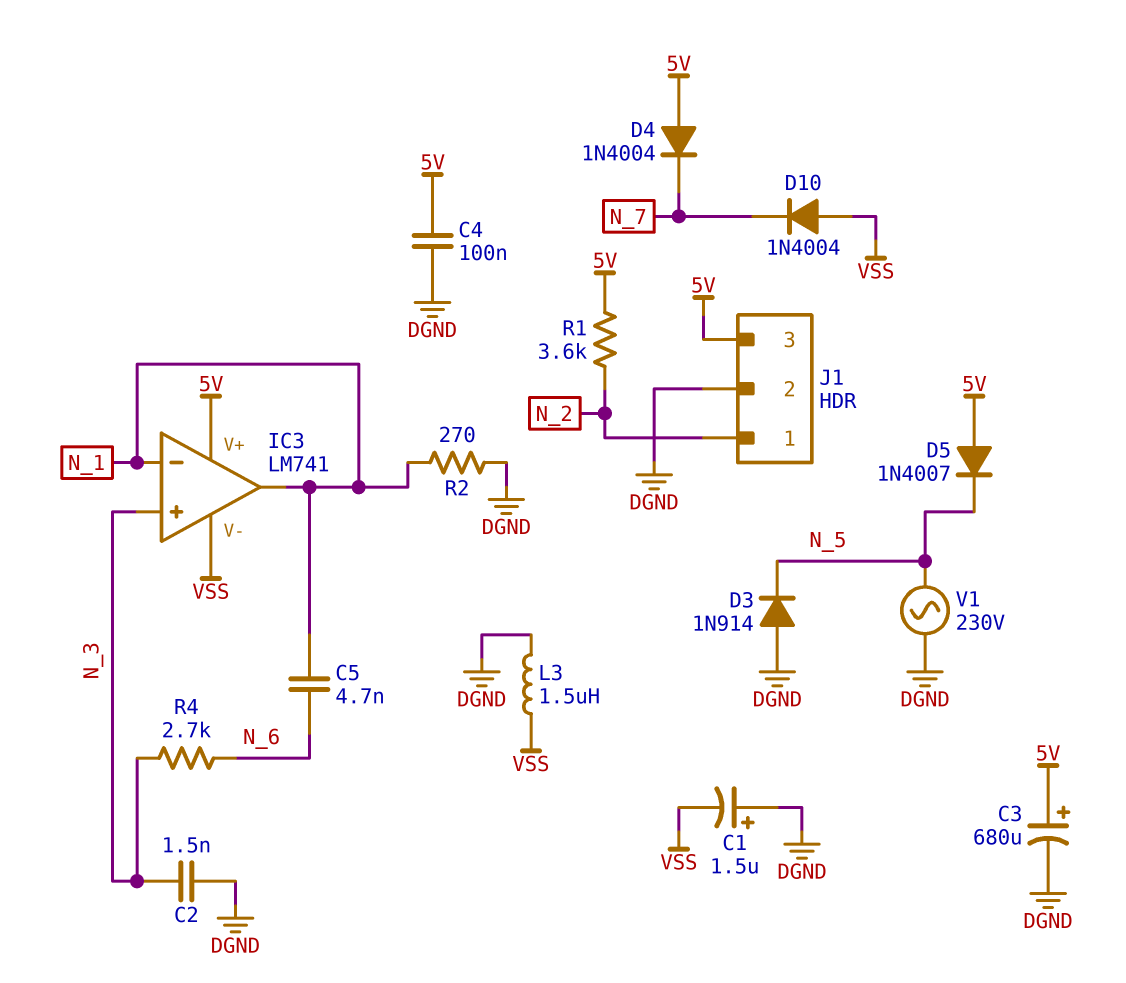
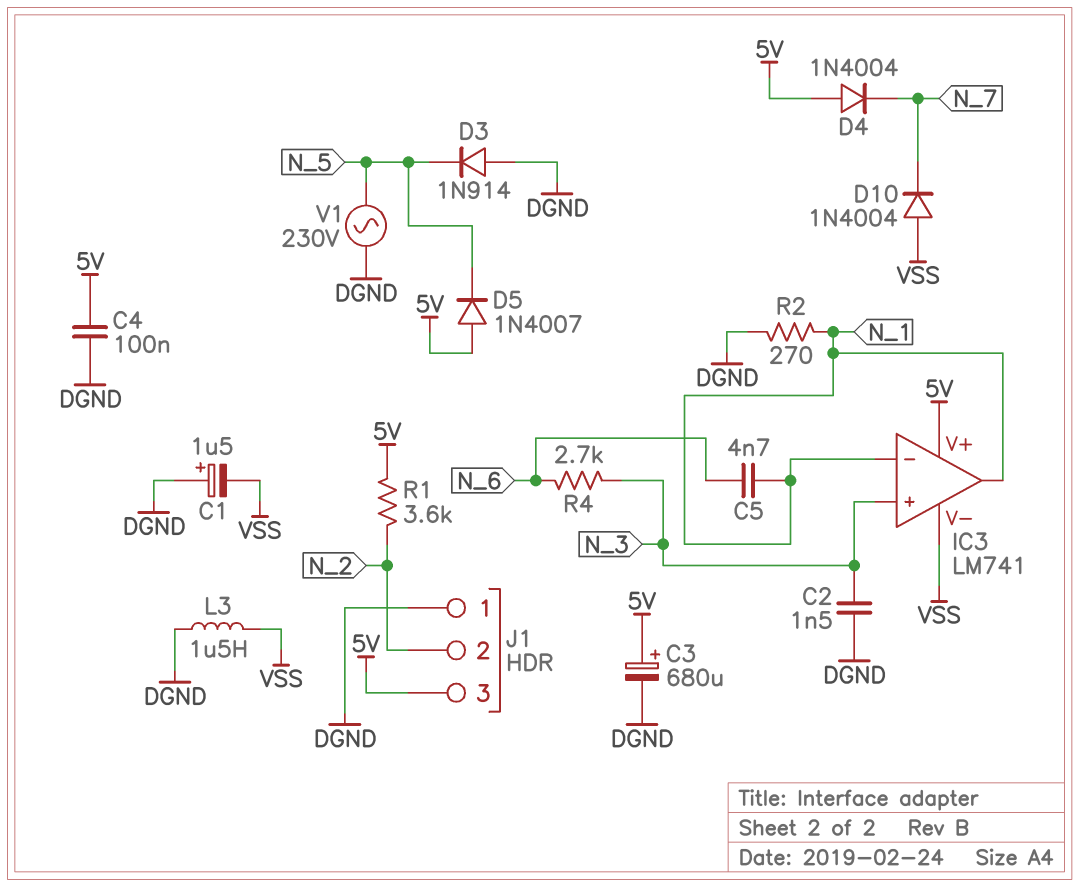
J1 pin 1: N_2 -> DGND
J1 pin 2: DGND -> N_2

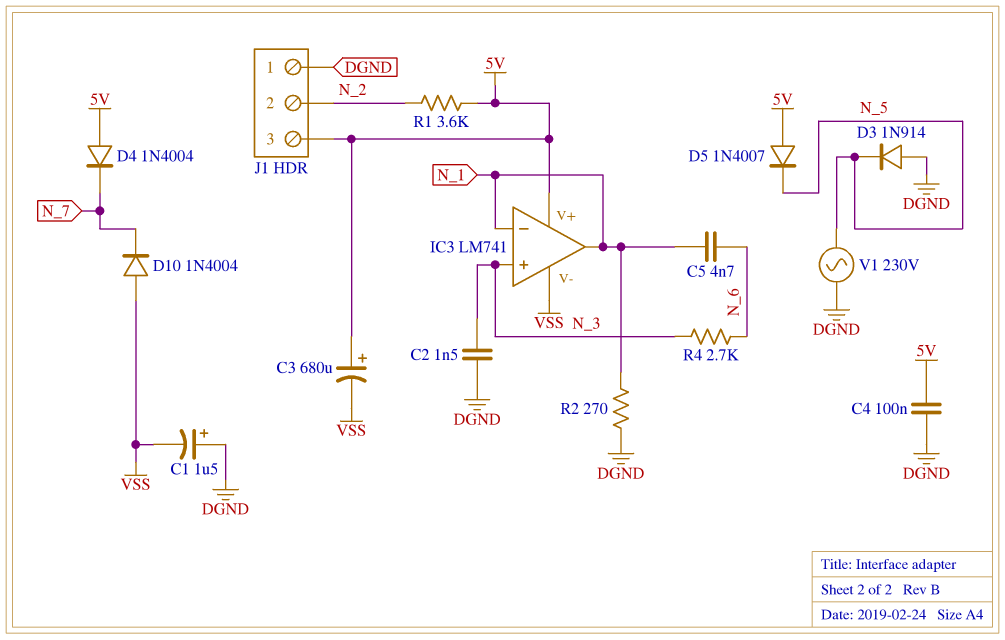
C3: 680uF (plus 5V, minus DGND) -> 680uF (plus 5V, minus VSS)
L3: 1.5uH (DGND, VSS) -> none

